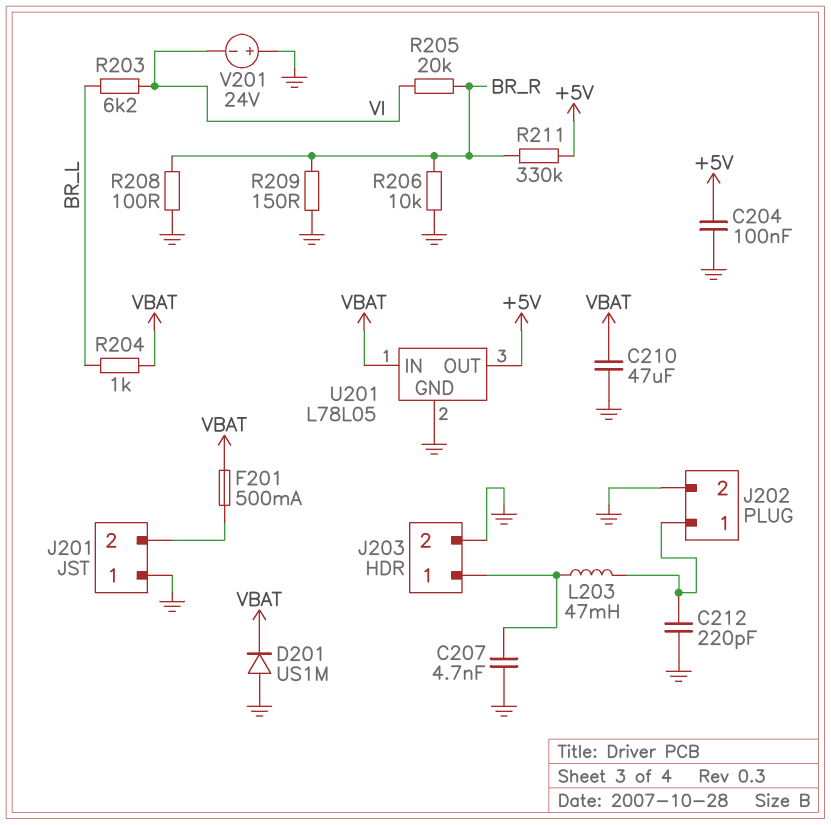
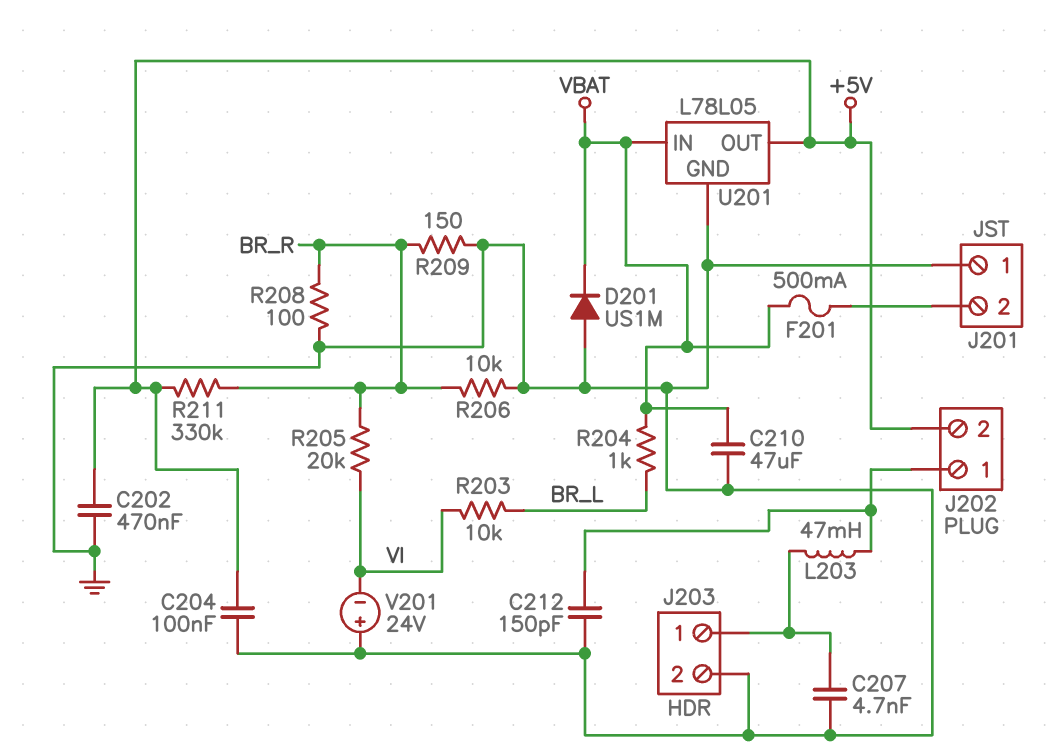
C202: none -> 470nF (+5V, GND)
C212: 220pF (GND, J202/1) -> 150pF (GND, J202/1)
J202 pin 2: GND -> +5V
R203: 6.2k (BR_L, VI) -> 10k (BR_L, VI)

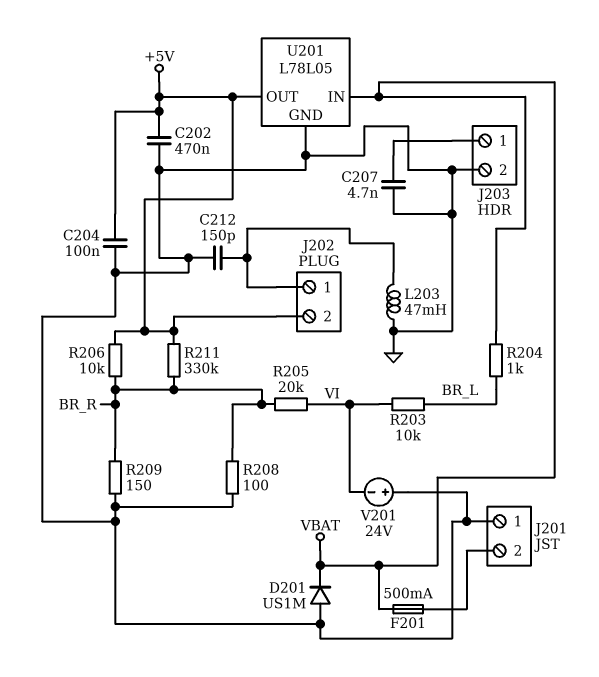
C210: 47uF (GND, VBAT) -> none
L203: 47mH (J202/1, J203/1) -> 47mH (GND, J202/1)
R206: 10k (BR_R, GND) -> 10k (+5V, BR_R)

